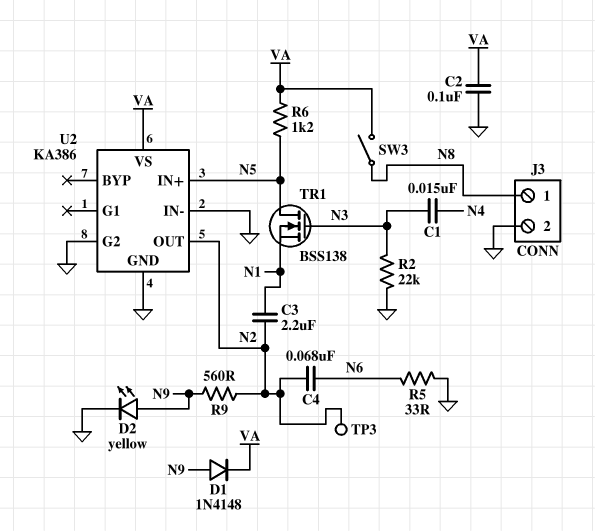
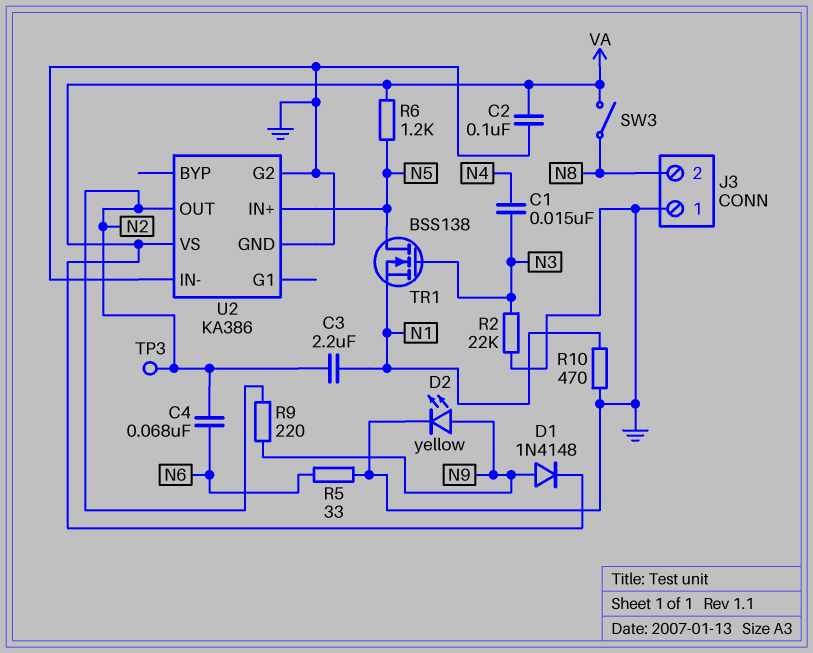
J3 pin 1: N8 -> GND
J3 pin 2: GND -> N8
R9: 560 (N2, N9) -> 220 (N2, N9)
R10: none -> 470 (GND, N1)

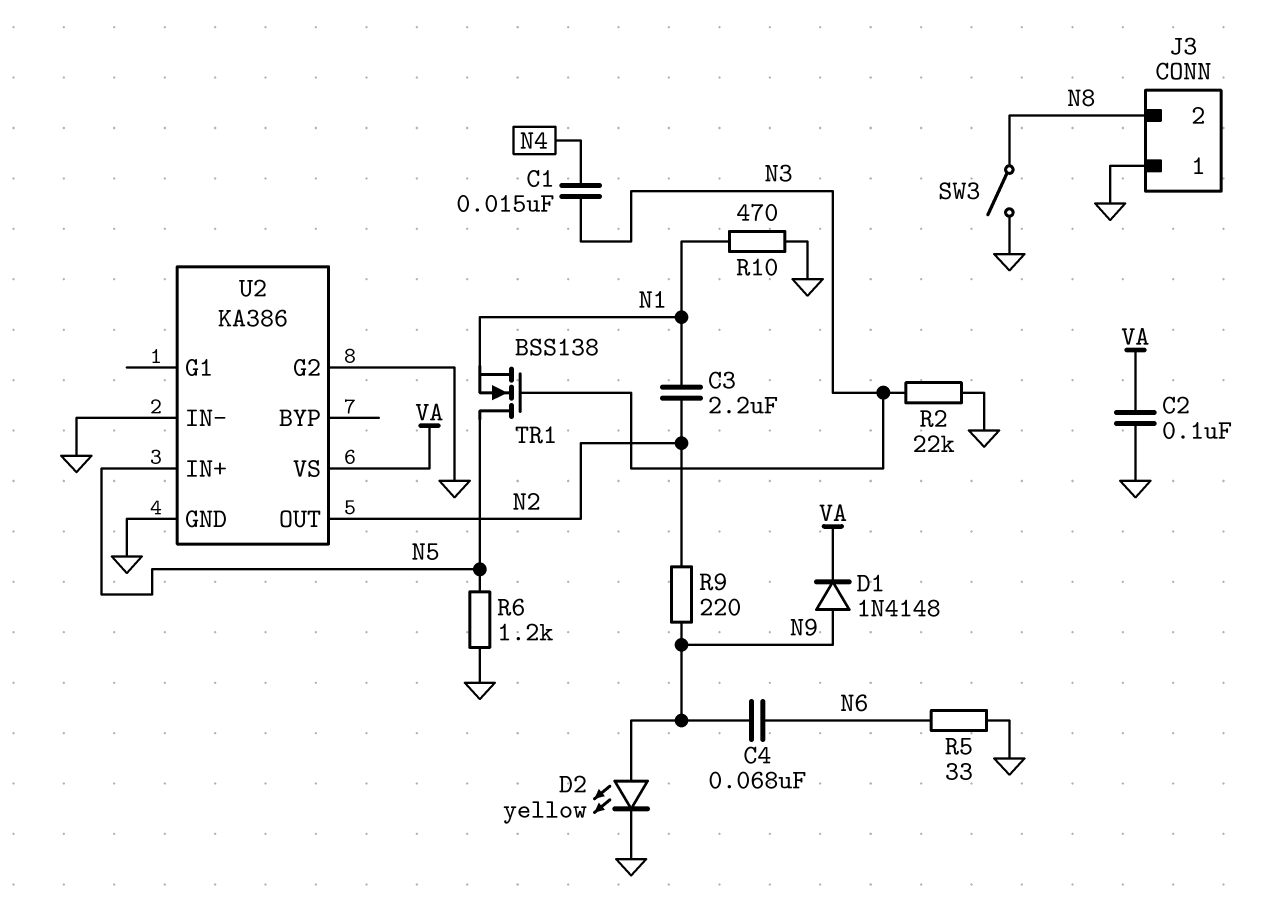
C4: 68nF (N2, N6) -> 68nF (N6, N9)
R6: 1.2k (N5, VA) -> 1.2k (GND, N5)
SW3: switch (N8, VA) -> switch (GND, N8)
TP3: test point (N2) -> none

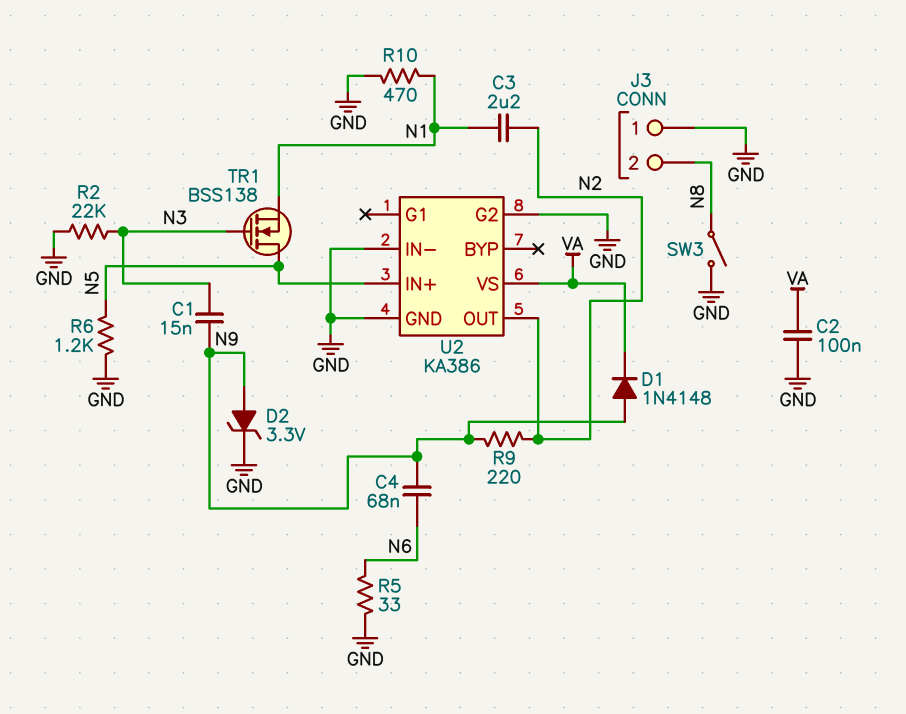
C1: 15nF (N3, N4) -> 15nF (N3, N9)
D2: LED yellow (A N9, K GND) -> zener 3.3V (A N9, K GND)

